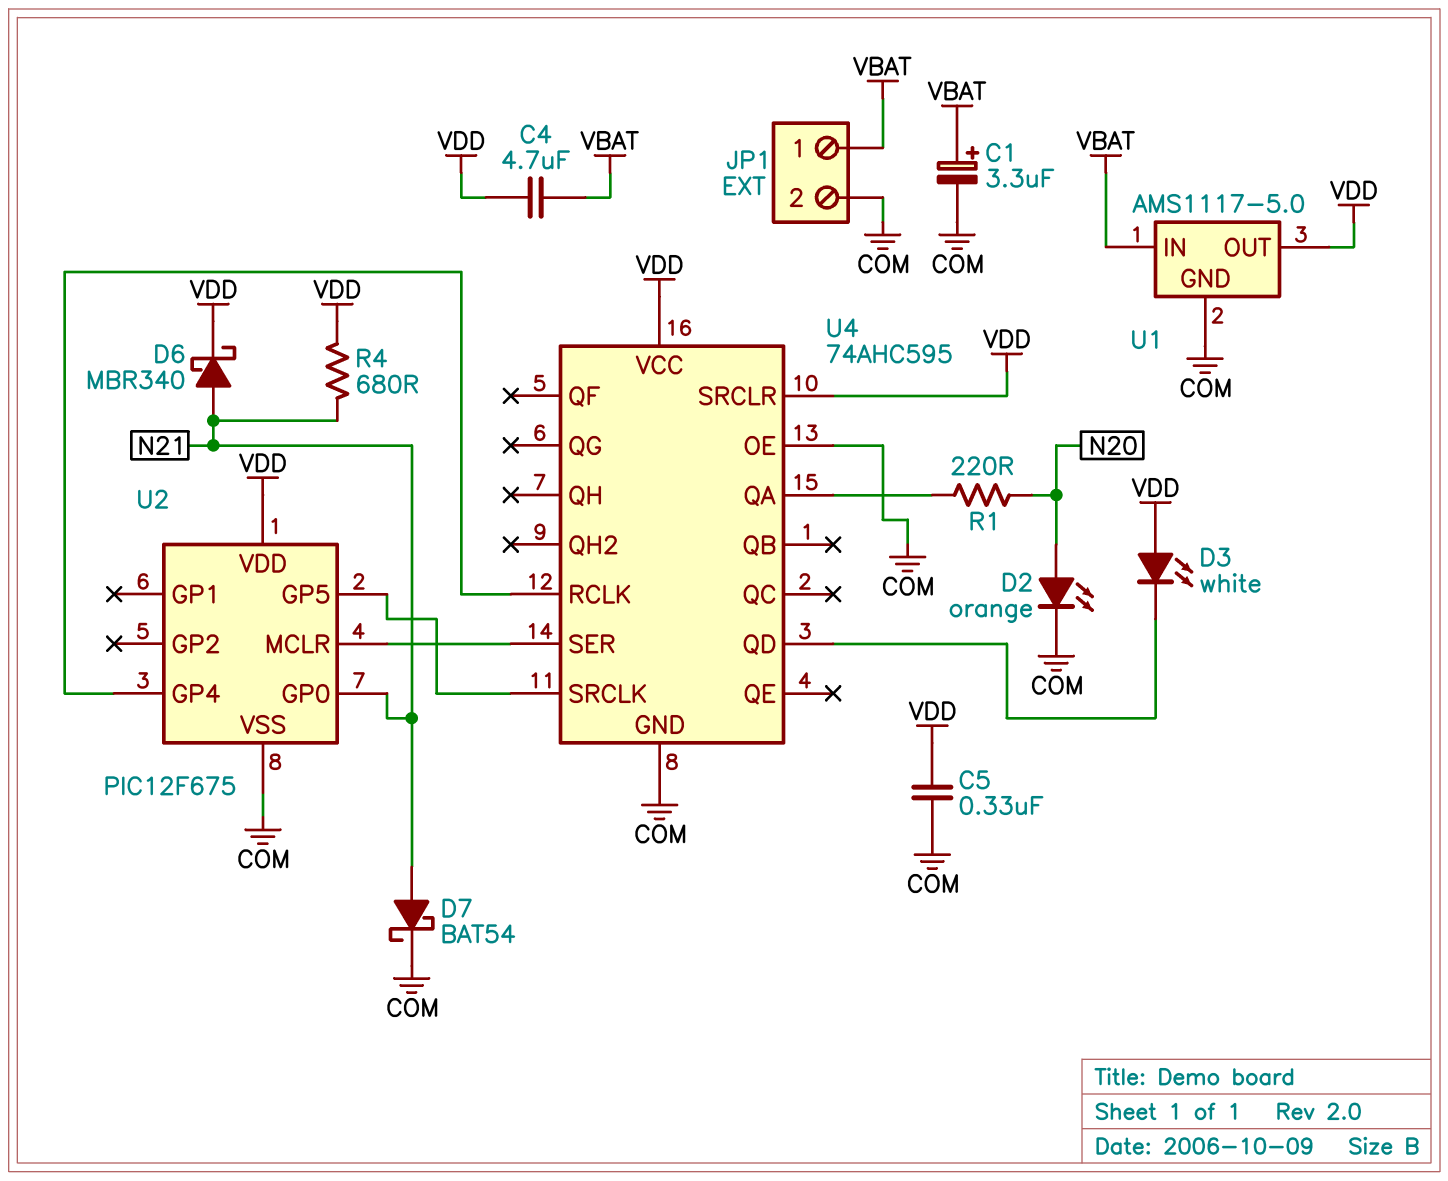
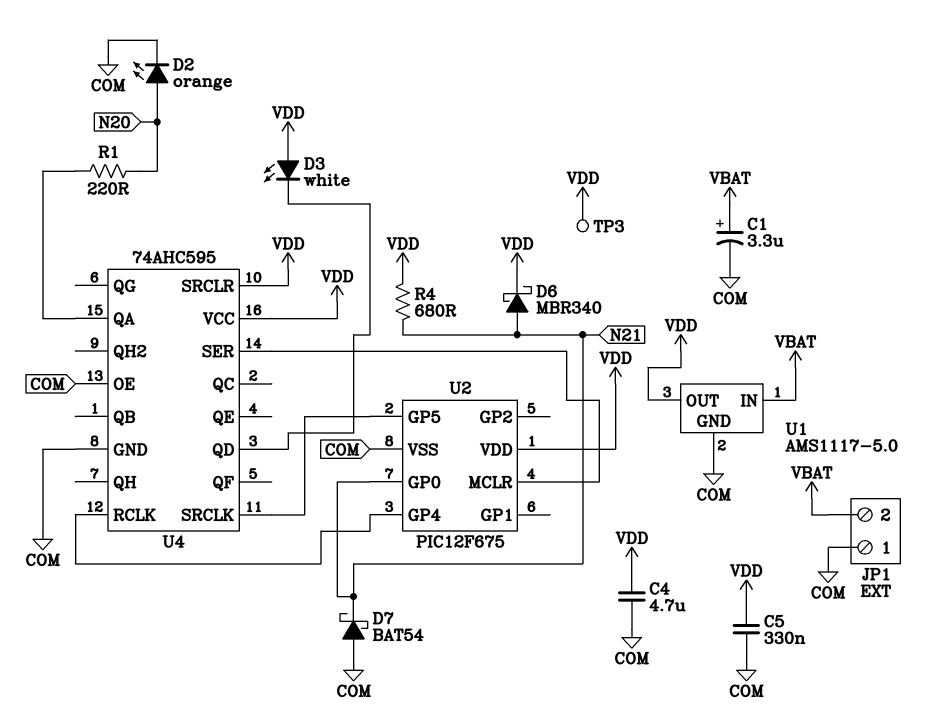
C4: 4.7uF (VBAT, VDD) -> 4.7uF (COM, VDD)
D7: schottky BAT54 (A N21, K COM) -> schottky BAT54 (A COM, K N21)
JP1 pin 1: VBAT -> COM
JP1 pin 2: COM -> VBAT
TP3: none -> test point (VDD)

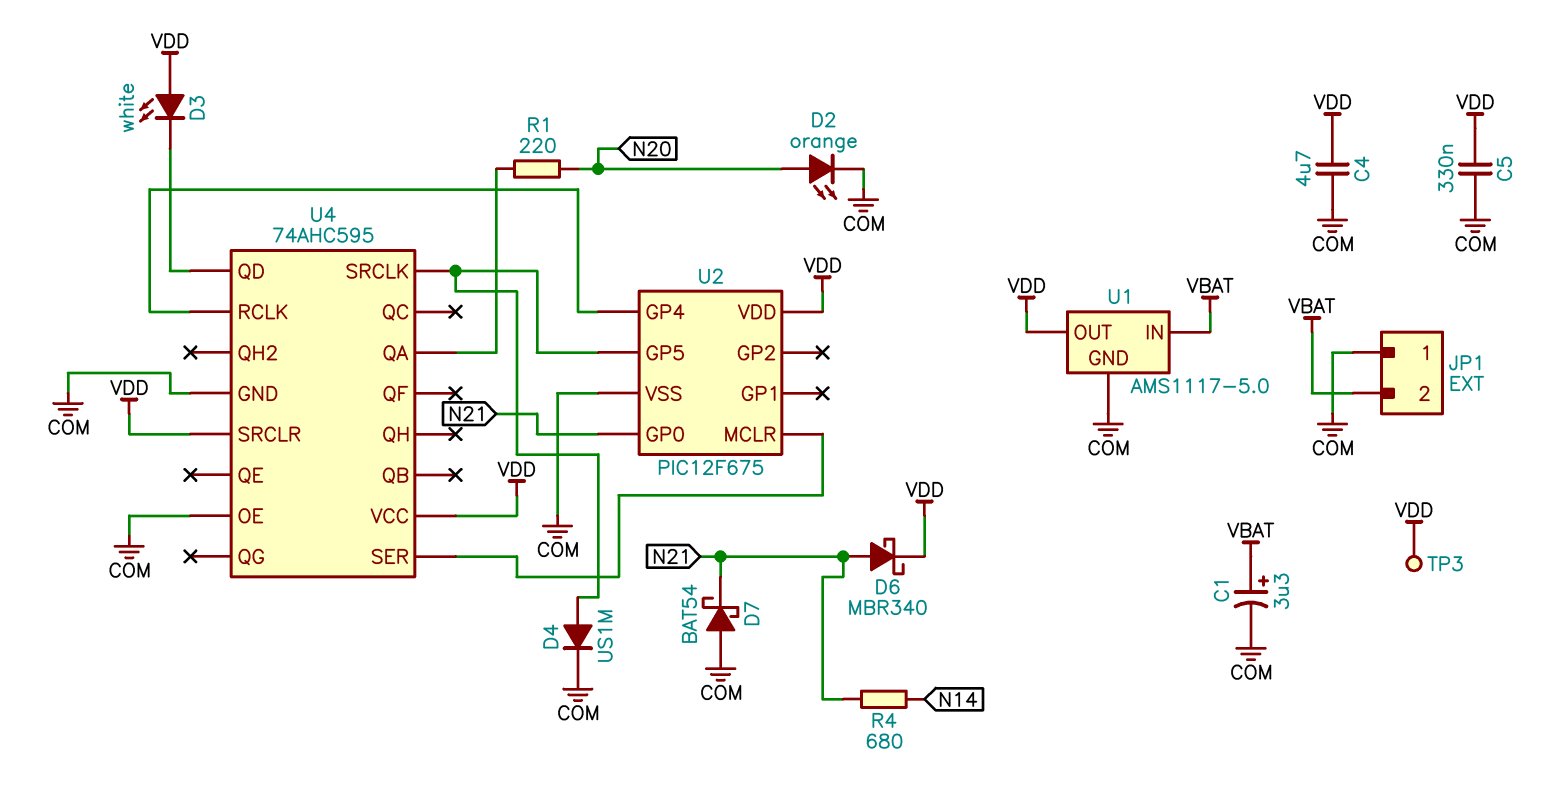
D4: none -> diode US1M (A U2/GP5, K COM)
R4: 680 (N21, VDD) -> 680 (N14, N21)

